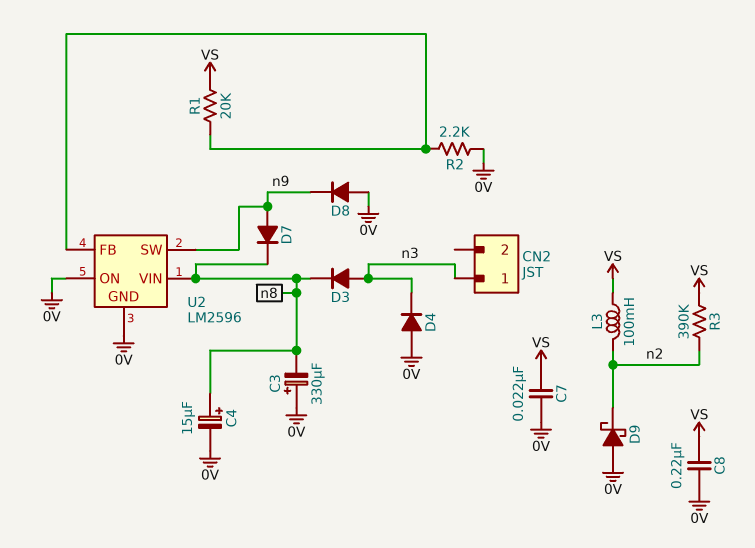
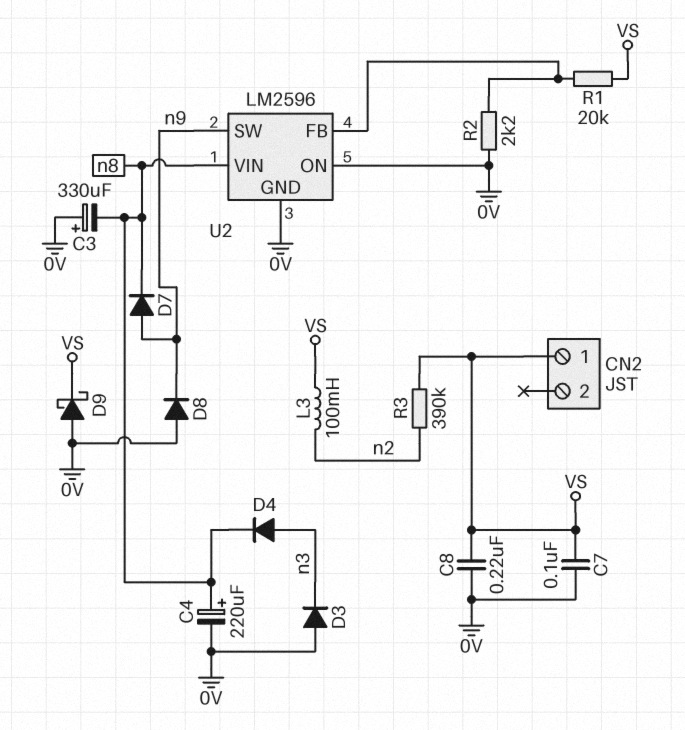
C4: 15uF (plus n8, minus 0V) -> 220uF (plus n8, minus 0V)
C7: 22nF (0V, VS) -> 100nF (0V, VS)
CN2 pin 1: n3 -> VS
D3: diode (A n3, K n8) -> diode (A 0V, K n3)
D4: diode (A 0V, K n3) -> diode (A n3, K n8)
D9: schottky (A 0V, K n2) -> schottky (A 0V, K VS)

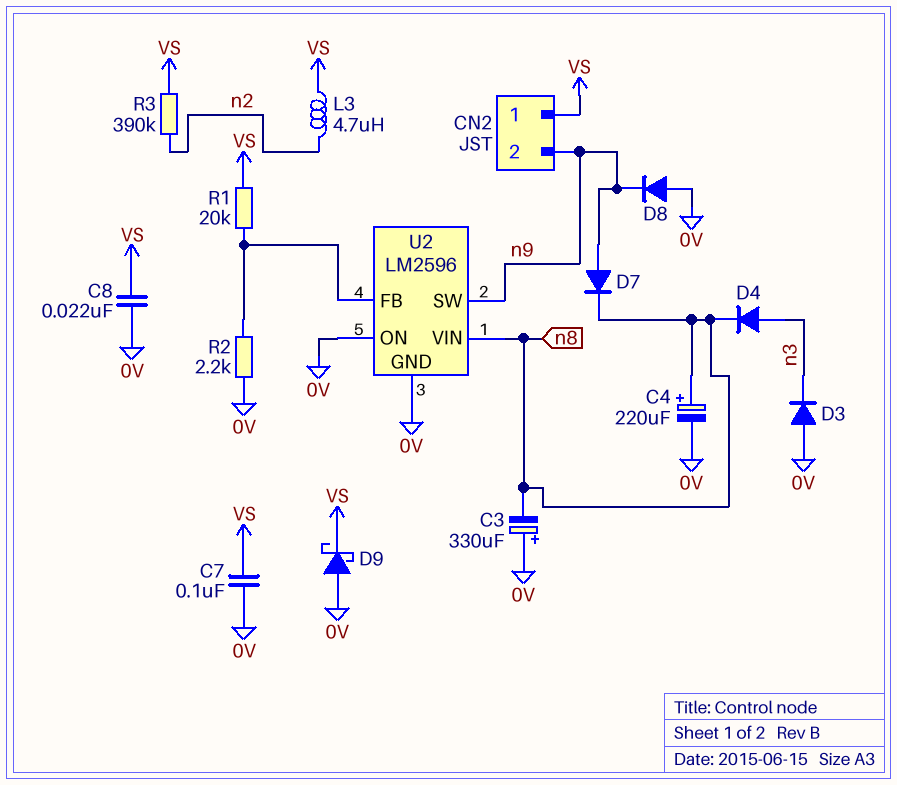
C8: 220nF (0V, VS) -> 22nF (0V, VS)
CN2 pin 2: none -> n9
L3: 100mH (VS, n2) -> 4.7uH (VS, n2)

